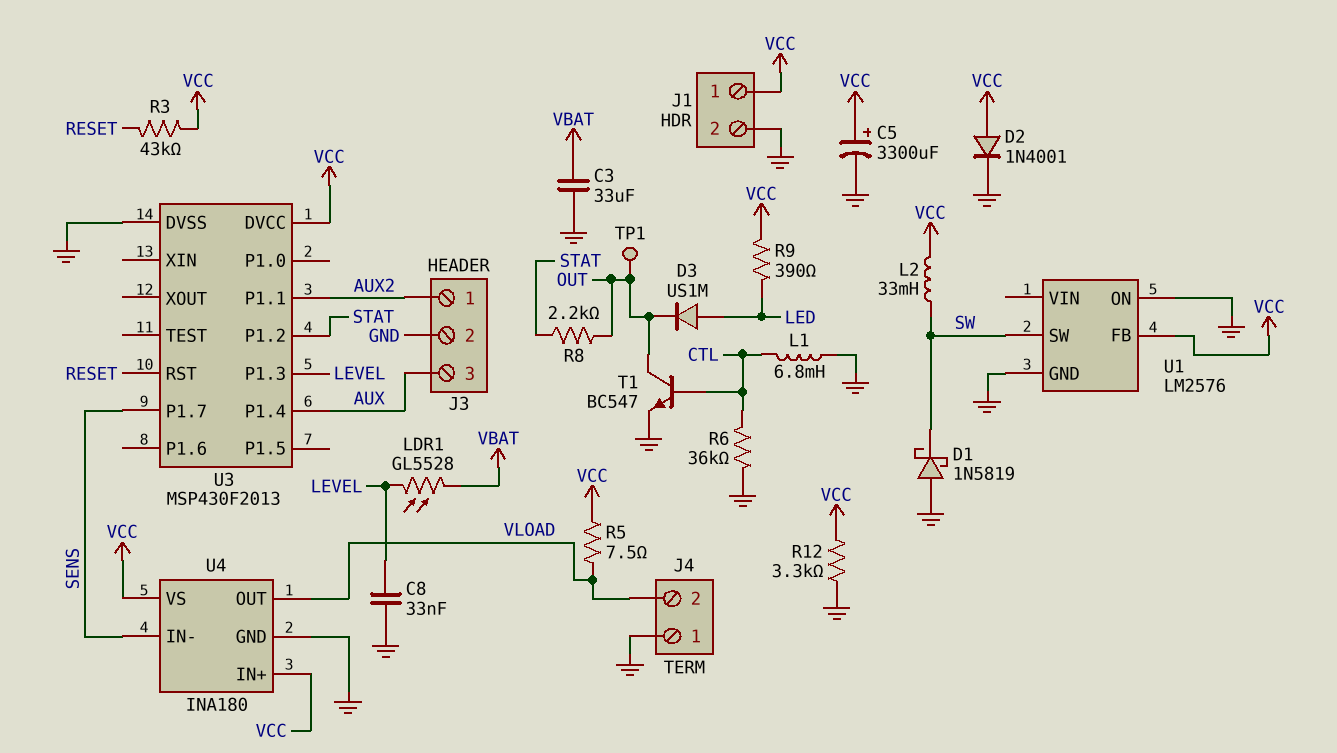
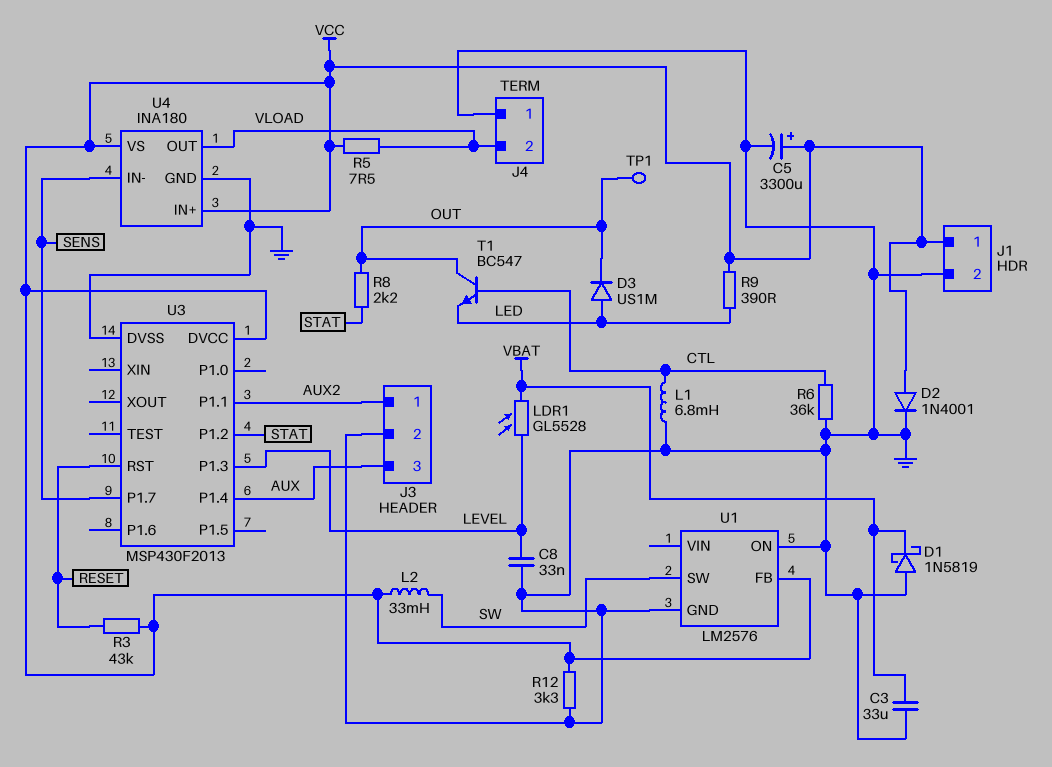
D1: schottky 1N5819 (A GND, K SW) -> schottky 1N5819 (A GND, K VBAT)
T1: NPN BC547 (B CTL, C OUT, E GND) -> NPN BC547 (B CTL, C OUT, E LED)

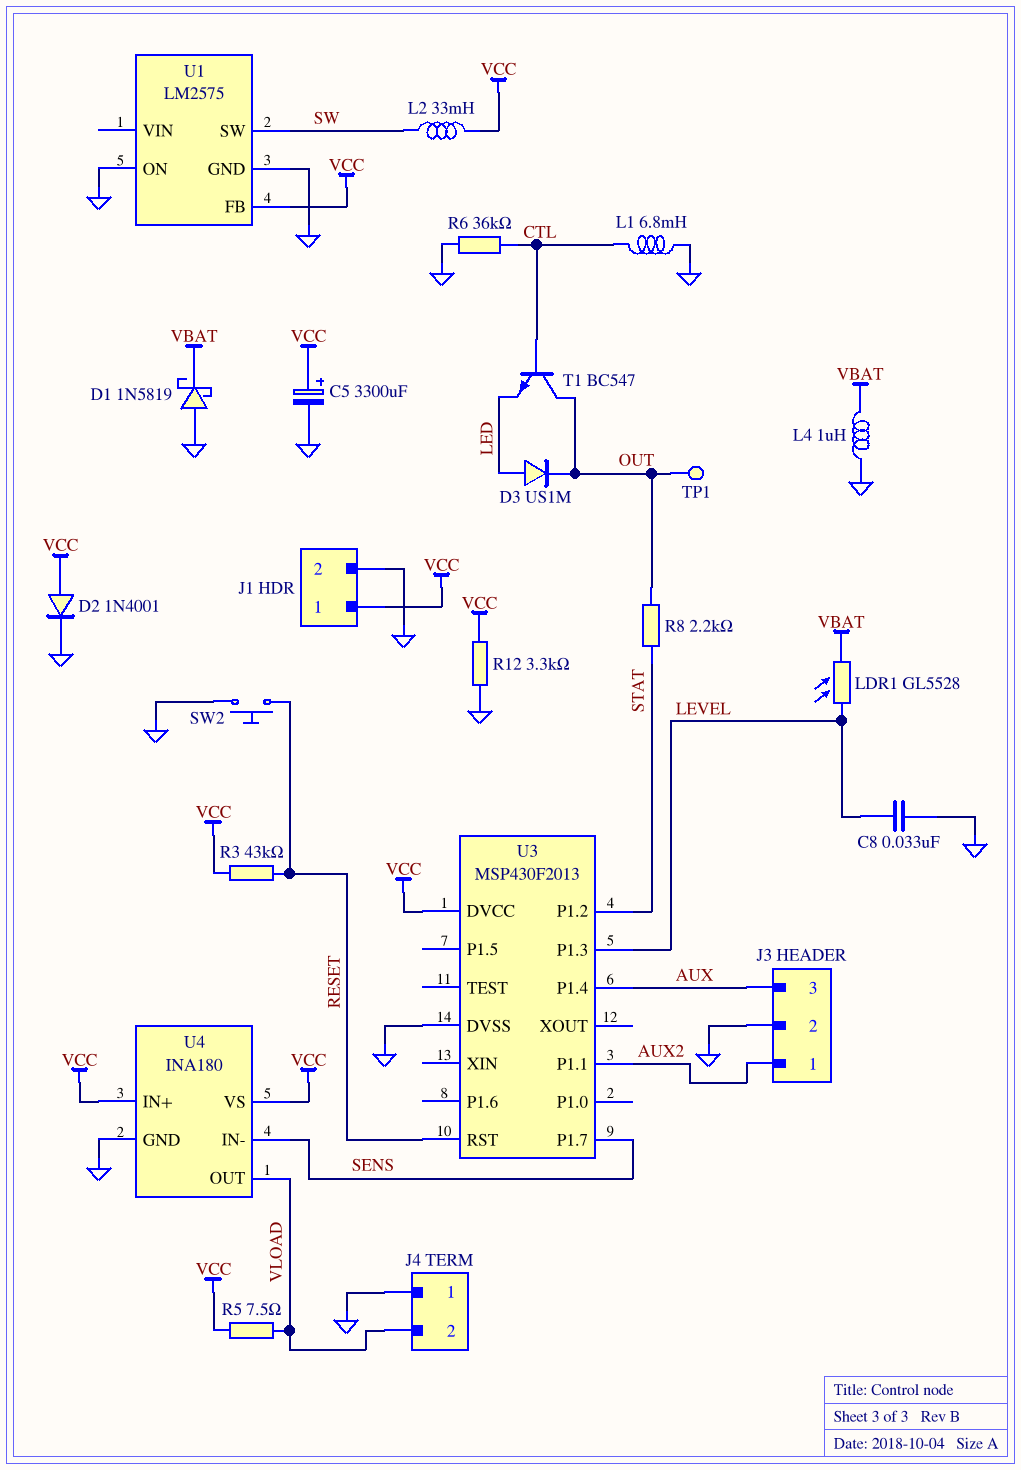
C3: 33uF (GND, VBAT) -> none
L4: none -> 1uH (GND, VBAT)
R9: 390 (LED, VCC) -> none
SW2: none -> button (GND, RESET)
U1: LM2576 -> LM2575

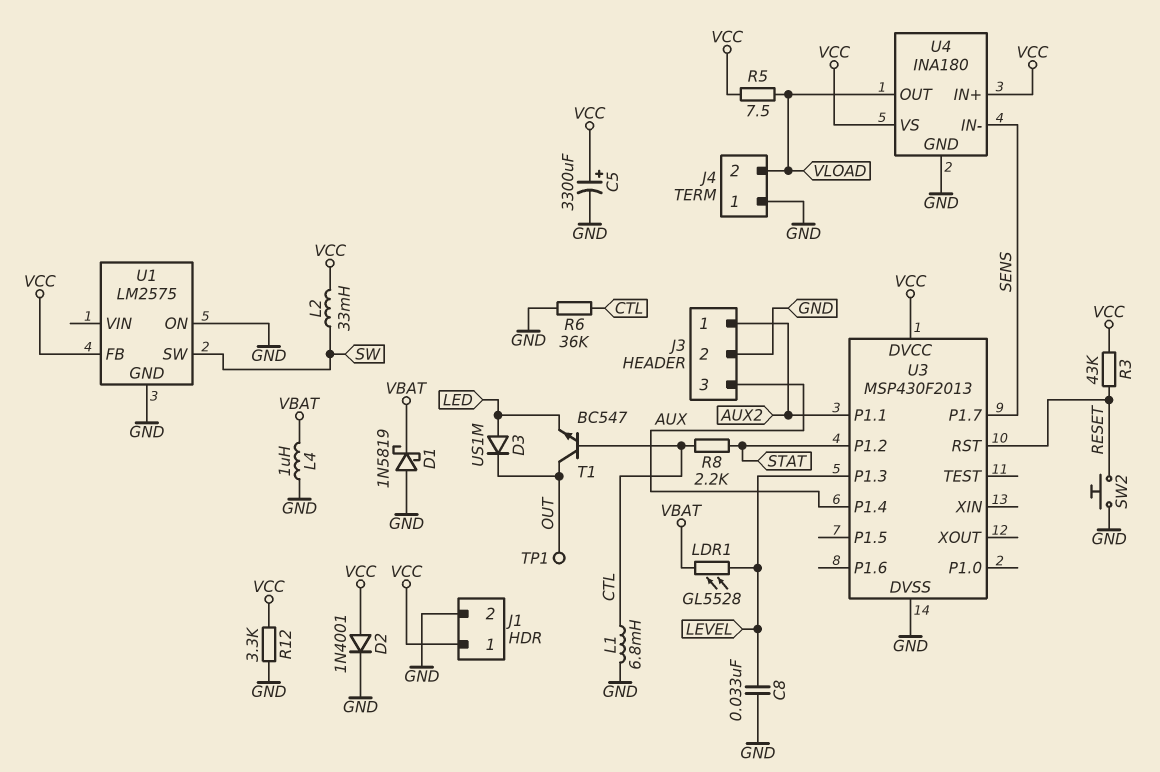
R8: 2.2k (OUT, STAT) -> 2.2k (CTL, STAT)

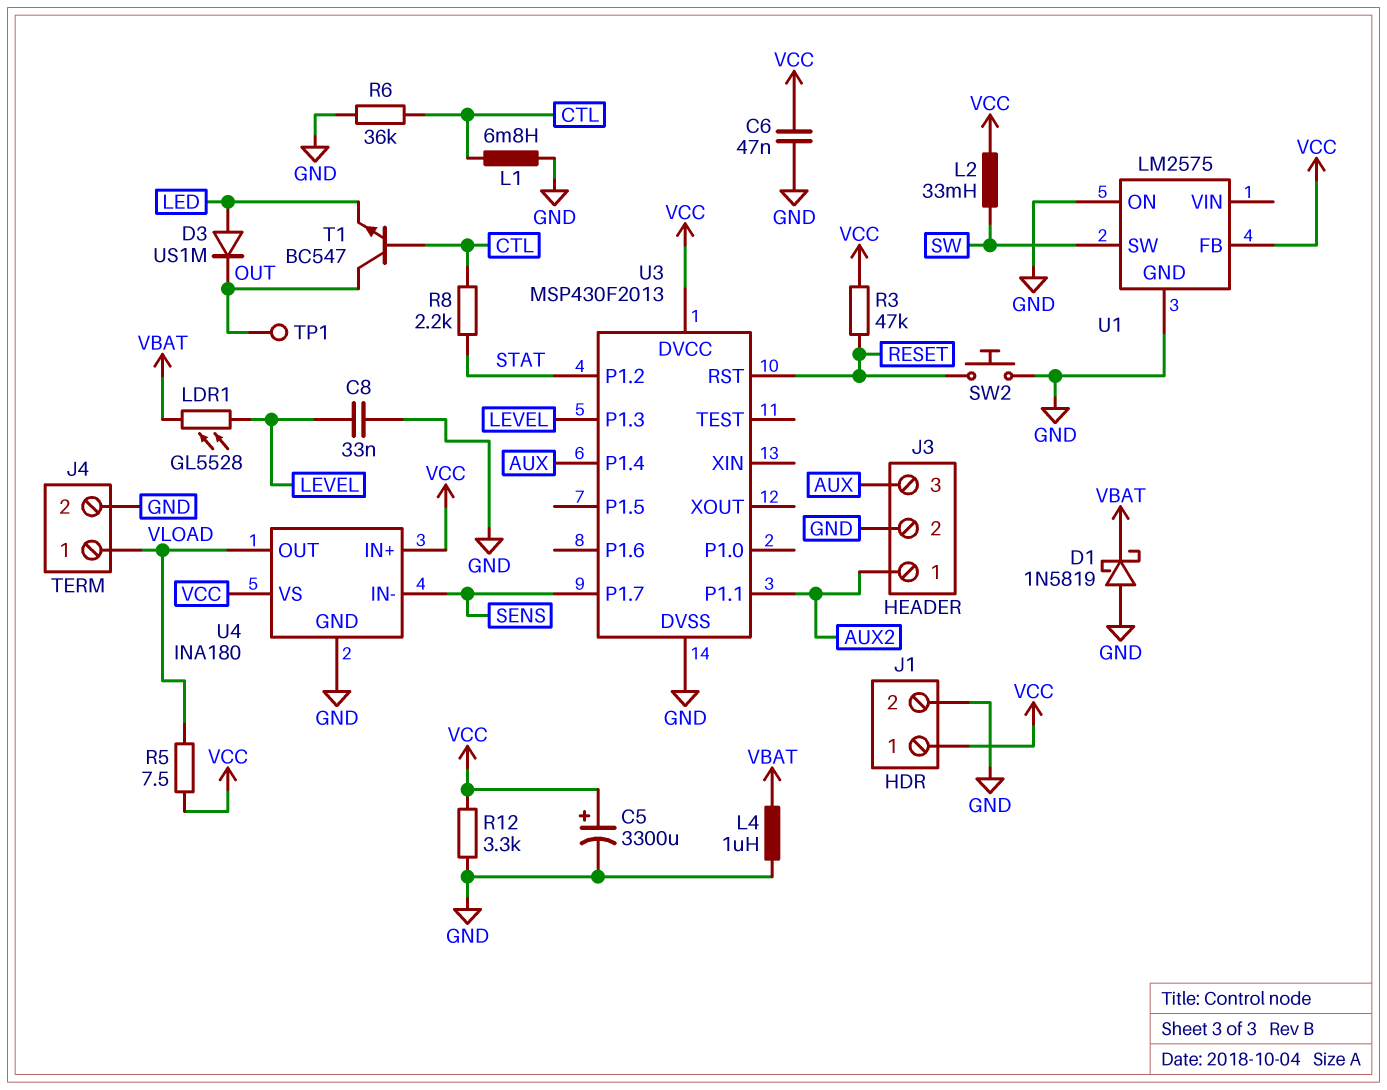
C6: none -> 47nF (GND, VCC)
D2: diode 1N4001 (A VCC, K GND) -> none
J4 pin 1: GND -> VLOAD
J4 pin 2: VLOAD -> GND
R3: 43k (RESET, VCC) -> 47k (RESET, VCC)

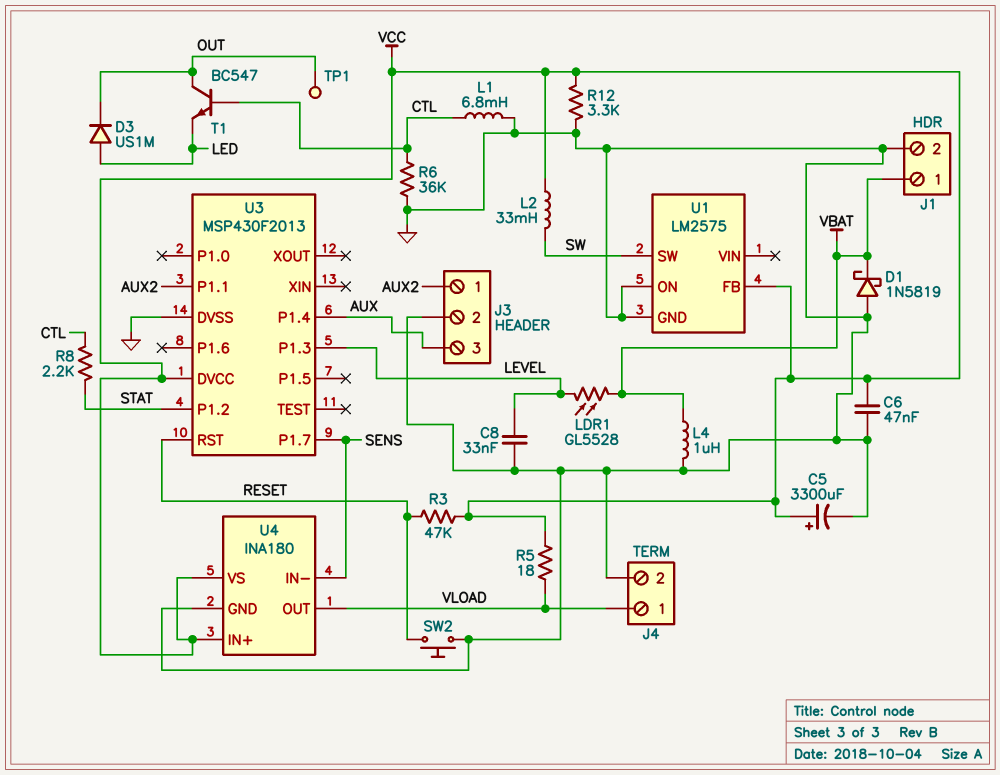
J1 pin 1: VCC -> VBAT
R5: 7.5 (VCC, VLOAD) -> 18 (VCC, VLOAD)

